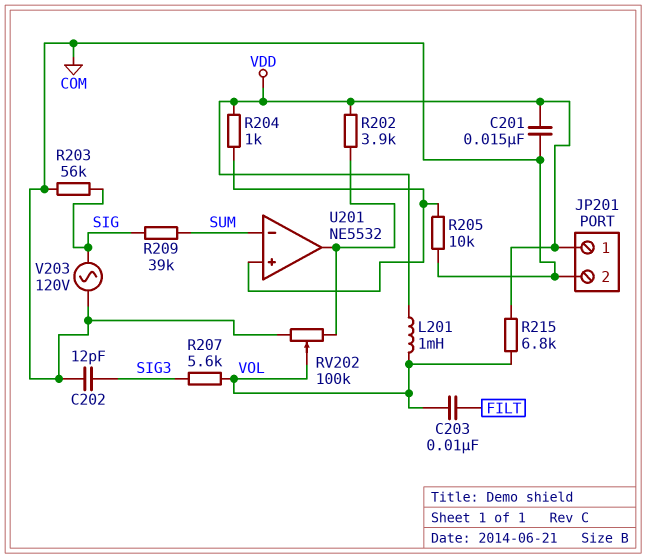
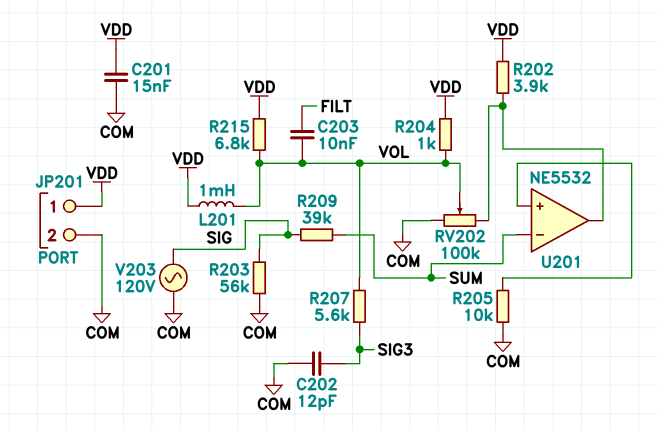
R204: 1k (U201/in+, VDD) -> 1k (VDD, VOL)

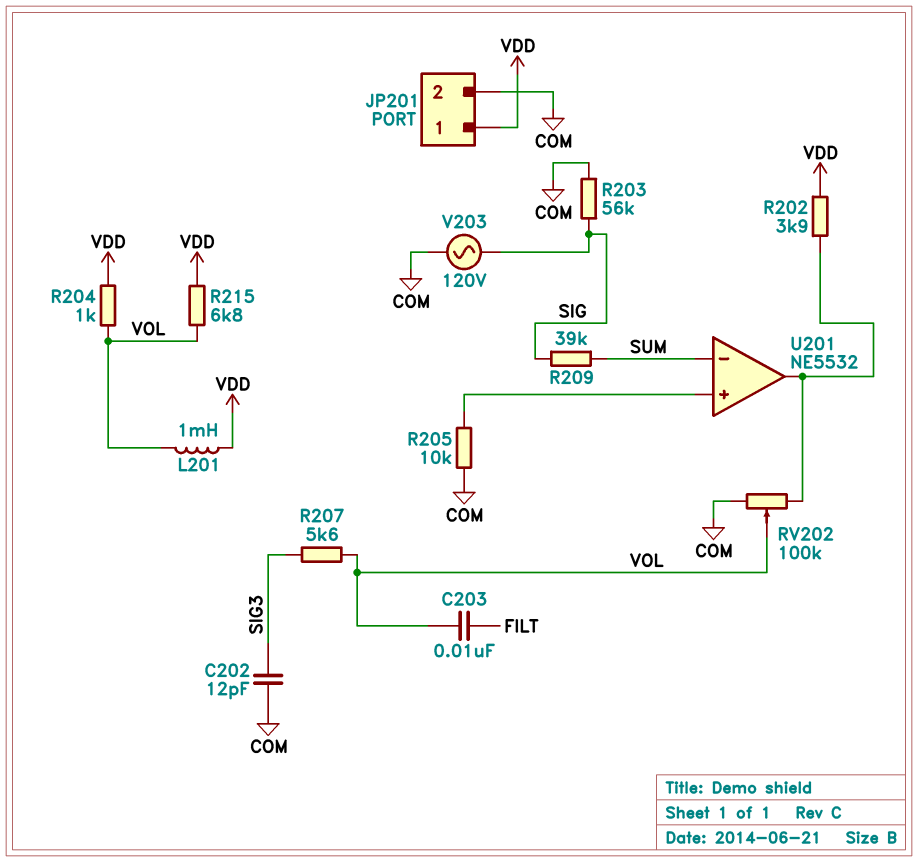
C201: 15nF (COM, VDD) -> none

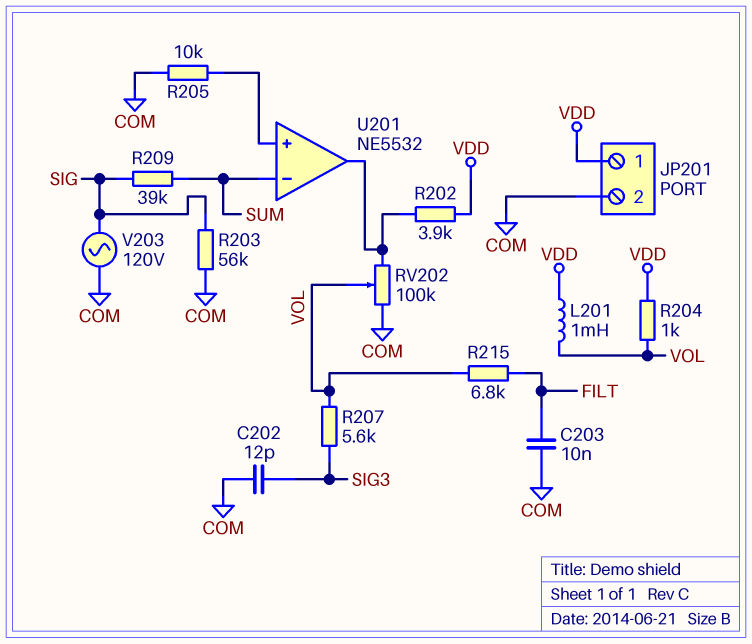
C203: 10nF (FILT, VOL) -> 10nF (COM, FILT)
R215: 6.8k (VDD, VOL) -> 6.8k (FILT, VOL)

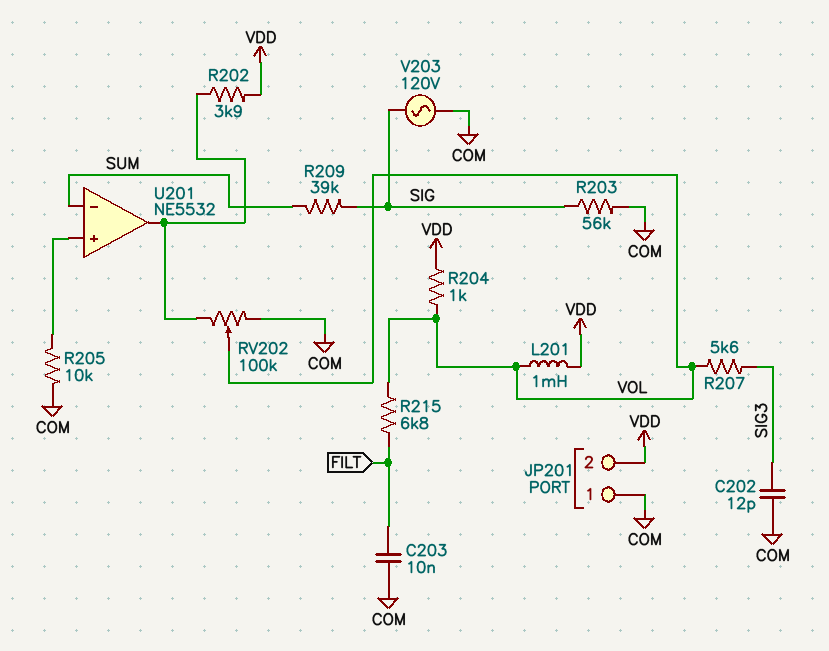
JP201 pin 1: VDD -> COM
JP201 pin 2: COM -> VDD

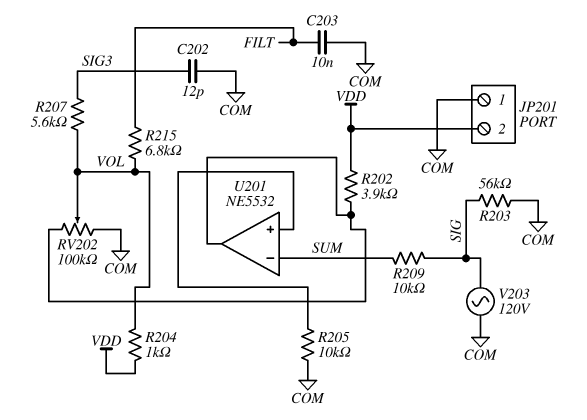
L201: 1mH (VDD, VOL) -> none
R209: 39k (SIG, SUM) -> 10k (SIG, SUM)

